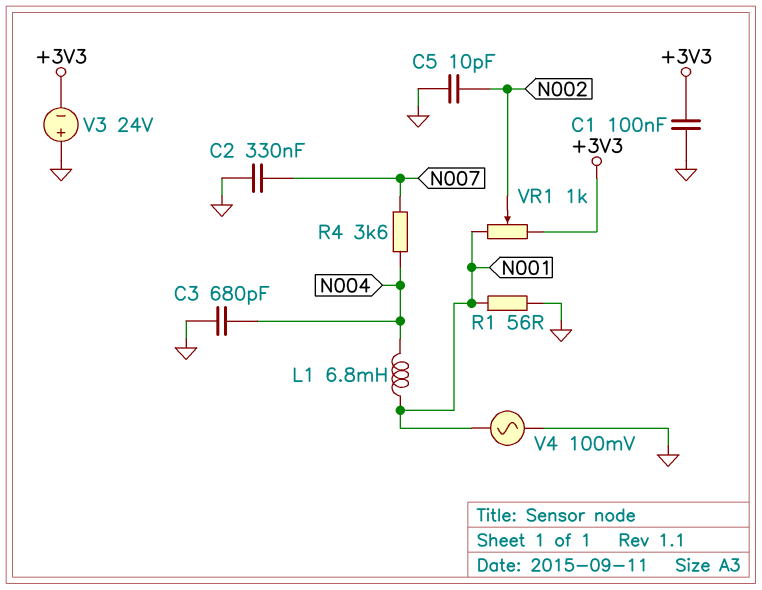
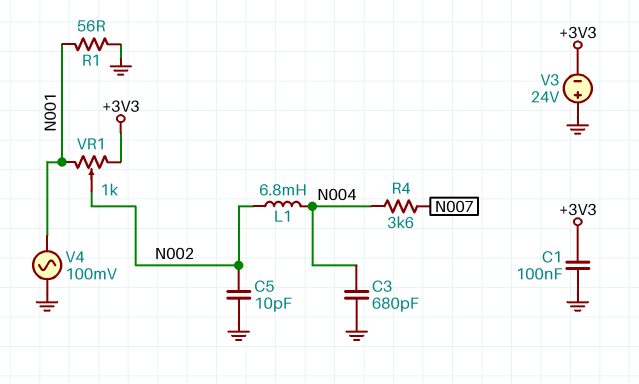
C2: 330nF (GND, N007) -> none
L1: 6.8mH (N001, N004) -> 6.8mH (N002, N004)

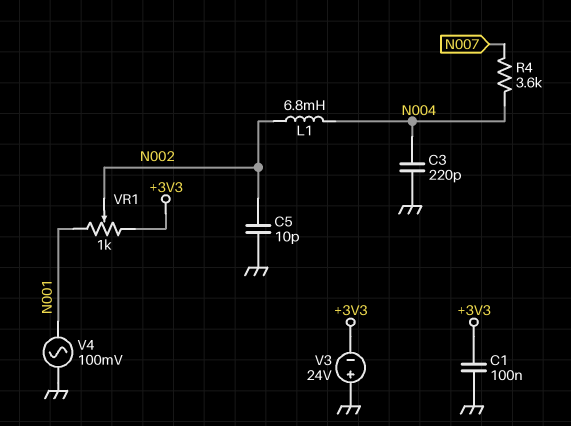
C3: 680pF (GND, N004) -> 220pF (GND, N004)
R1: 56 (GND, N001) -> none

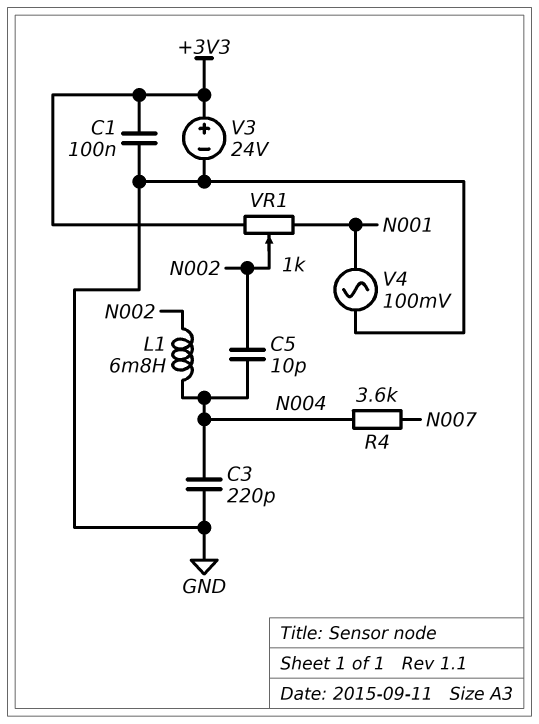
C5: 10pF (GND, N002) -> 10pF (N002, N004)
V3: 24V (plus GND, minus +3V3) -> 24V (plus +3V3, minus GND)

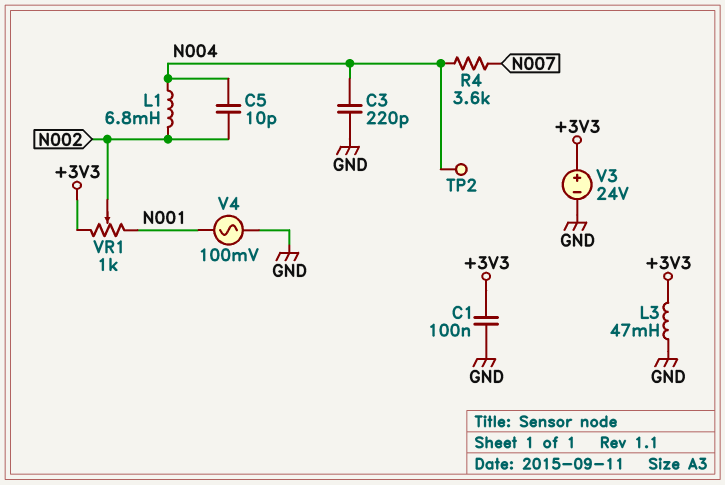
L3: none -> 47mH (+3V3, GND)
TP2: none -> test point (N004)

